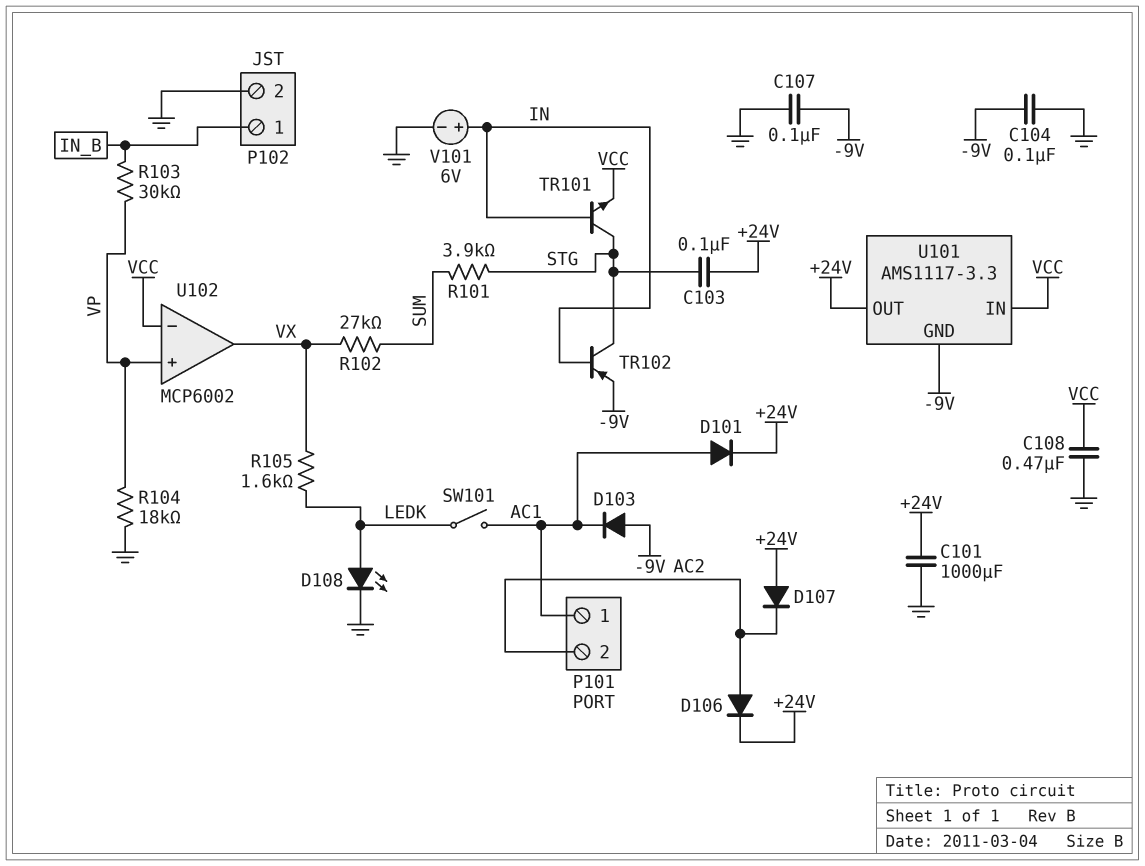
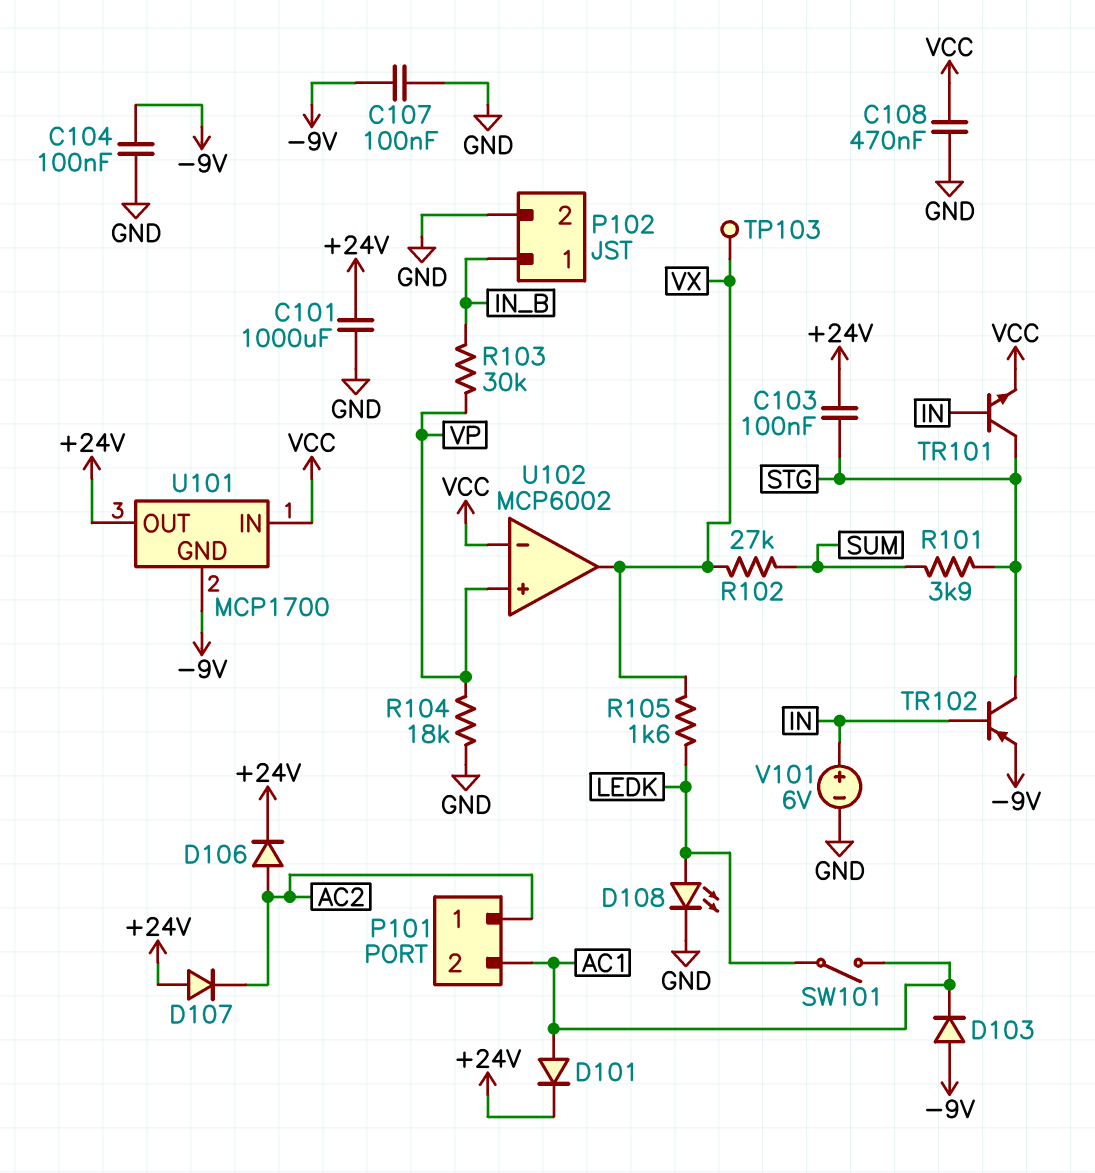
P101 pin 1: AC1 -> AC2
P101 pin 2: AC2 -> AC1
TP103: none -> test point (VX)
U101: AMS1117-3.3 -> MCP1700

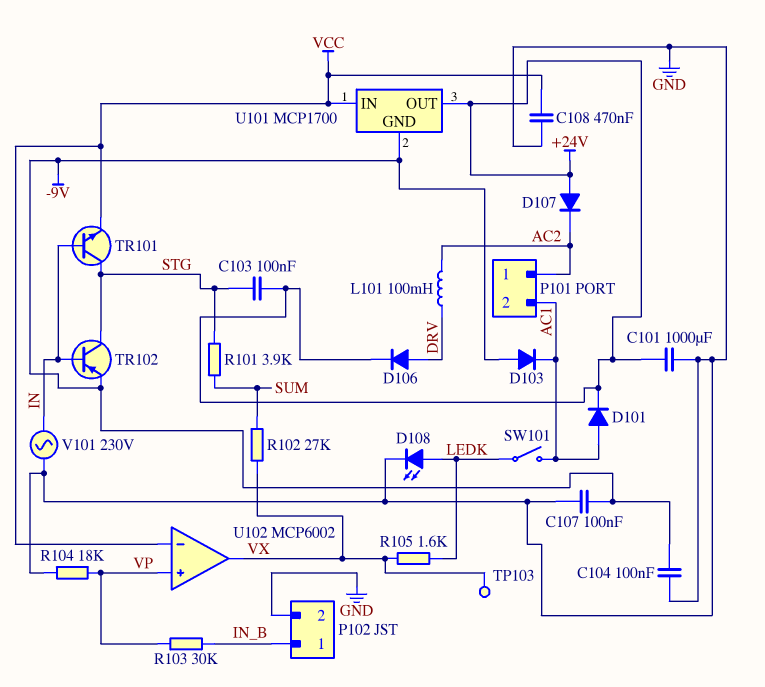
D106: diode (A AC2, K +24V) -> diode (A DRV, K +24V)
L101: none -> 100mH (AC2, DRV)
V101: 6V (plus IN, minus GND) -> AC 230V (GND, IN)

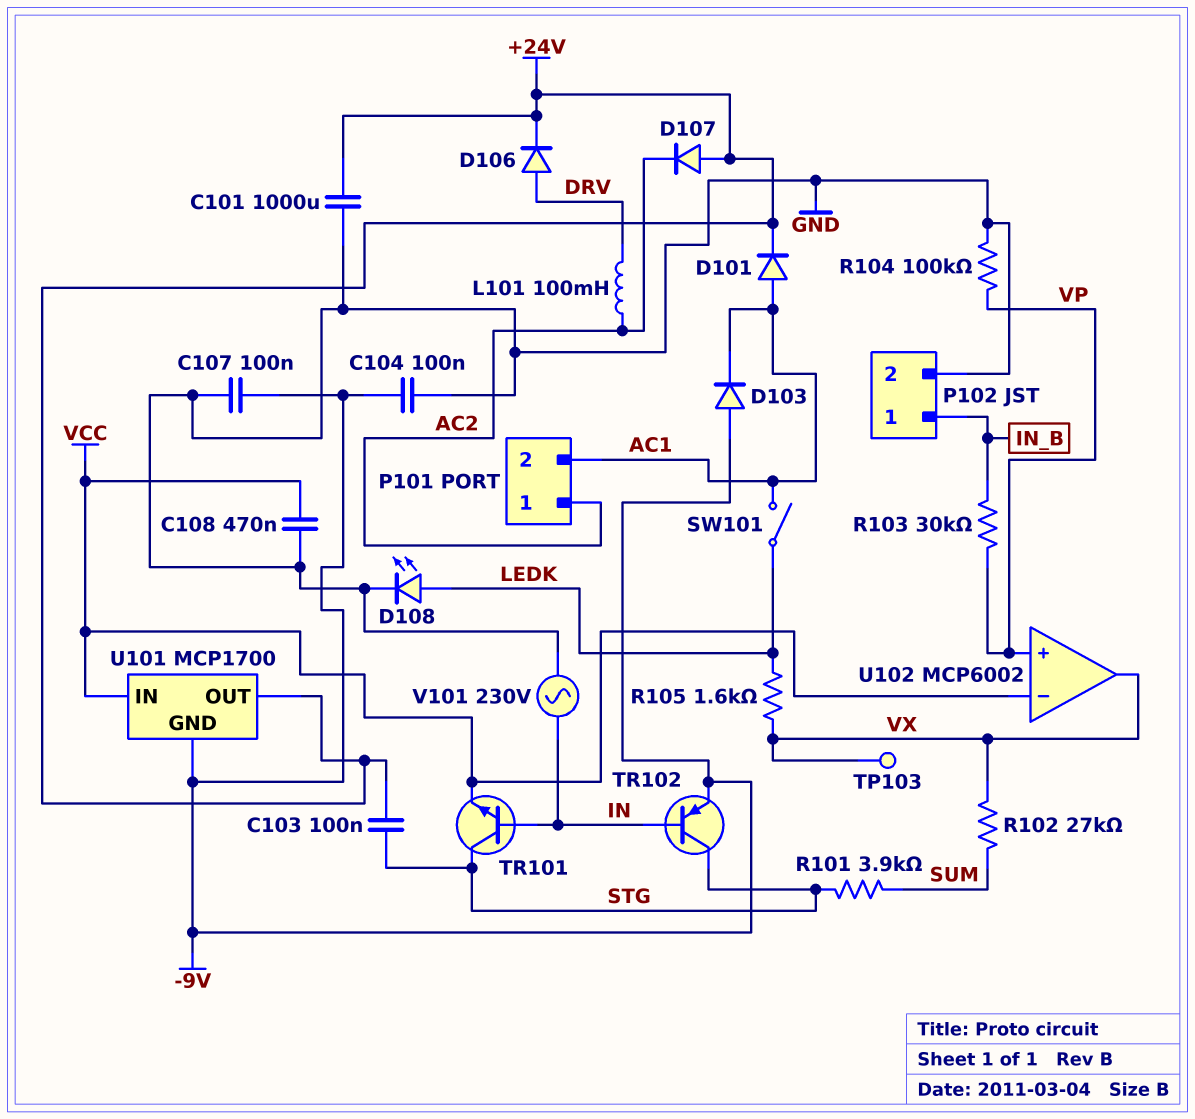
R104: 18k (GND, VP) -> 100k (GND, VP)

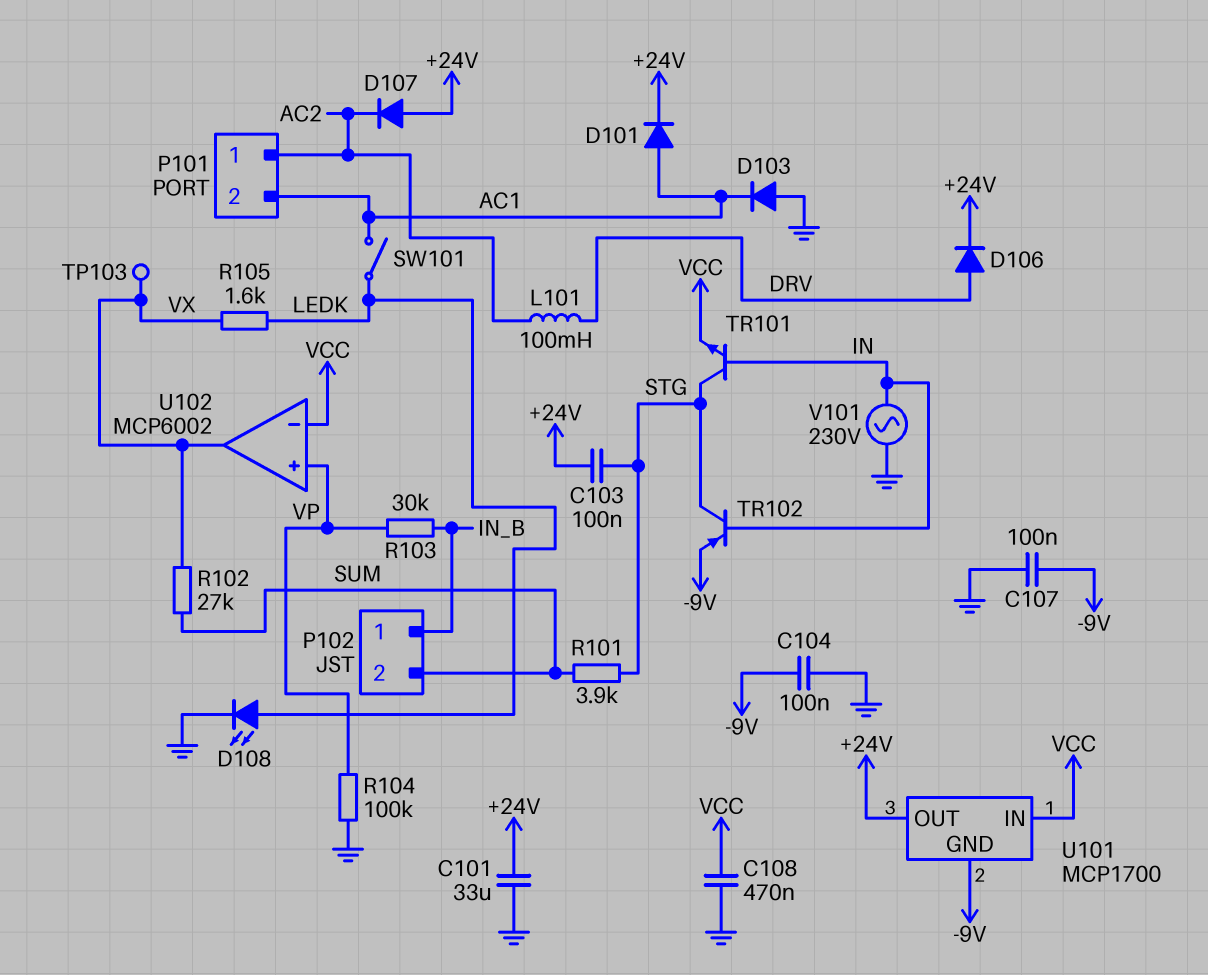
C101: 1000uF (+24V, GND) -> 33uF (+24V, GND)
D103: diode (A -9V, K AC1) -> diode (A GND, K AC1)
P102 pin 2: GND -> SUM

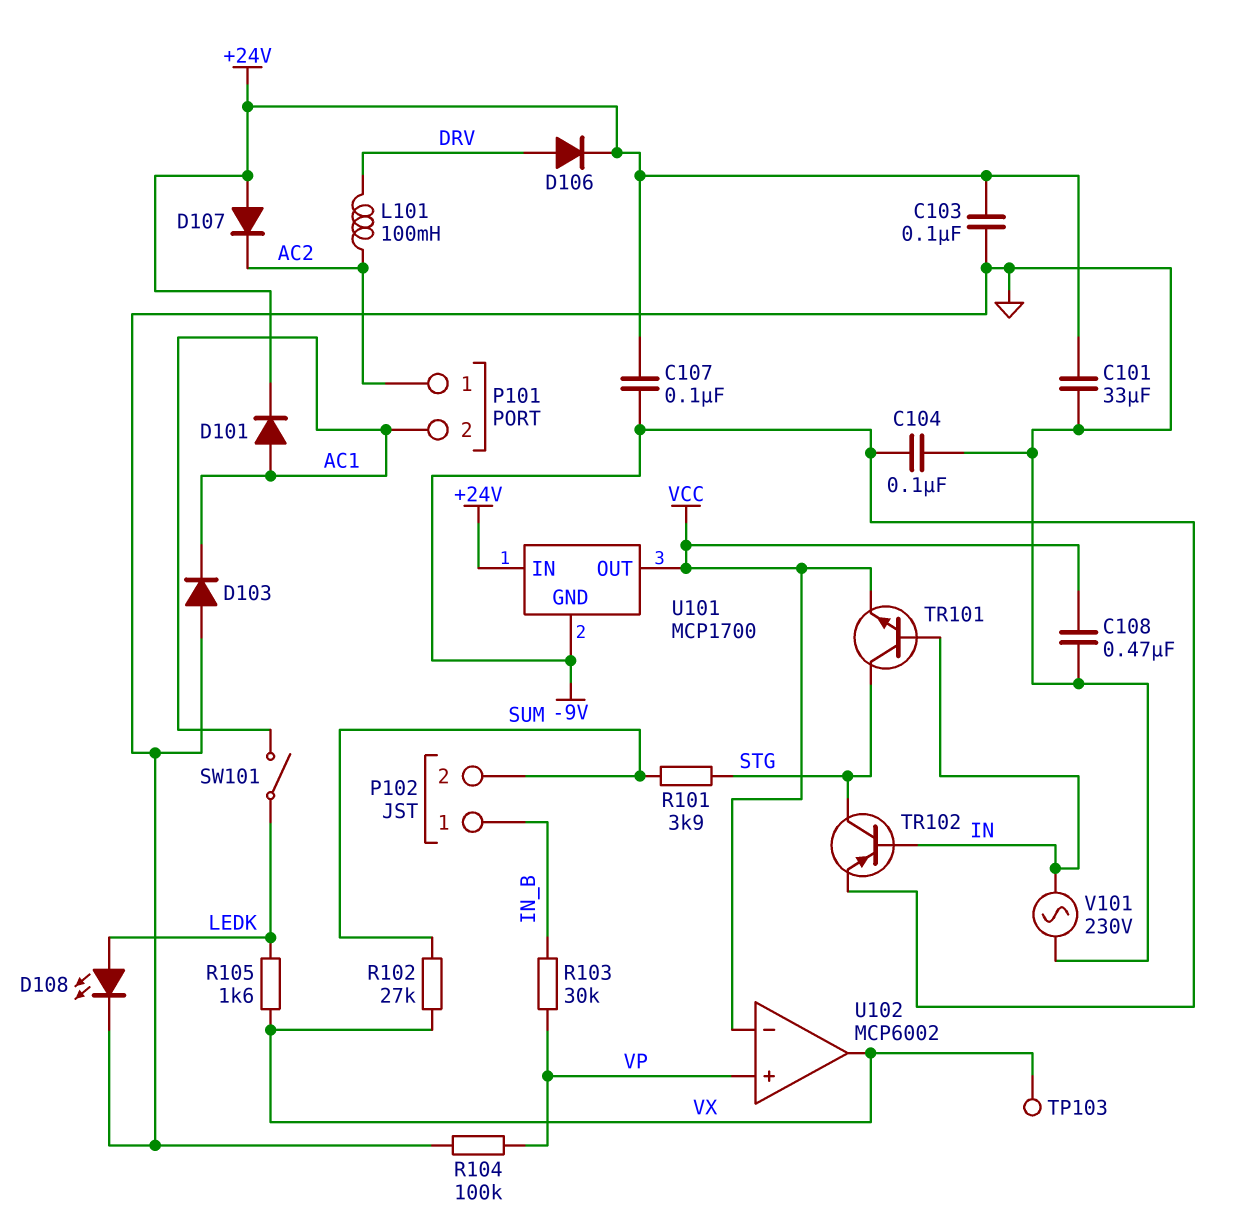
C103: 100nF (+24V, STG) -> 100nF (+24V, GND)
C107: 100nF (-9V, GND) -> 100nF (+24V, -9V)
U101 pin IN: VCC -> +24V
U101 pin OUT: +24V -> VCC

